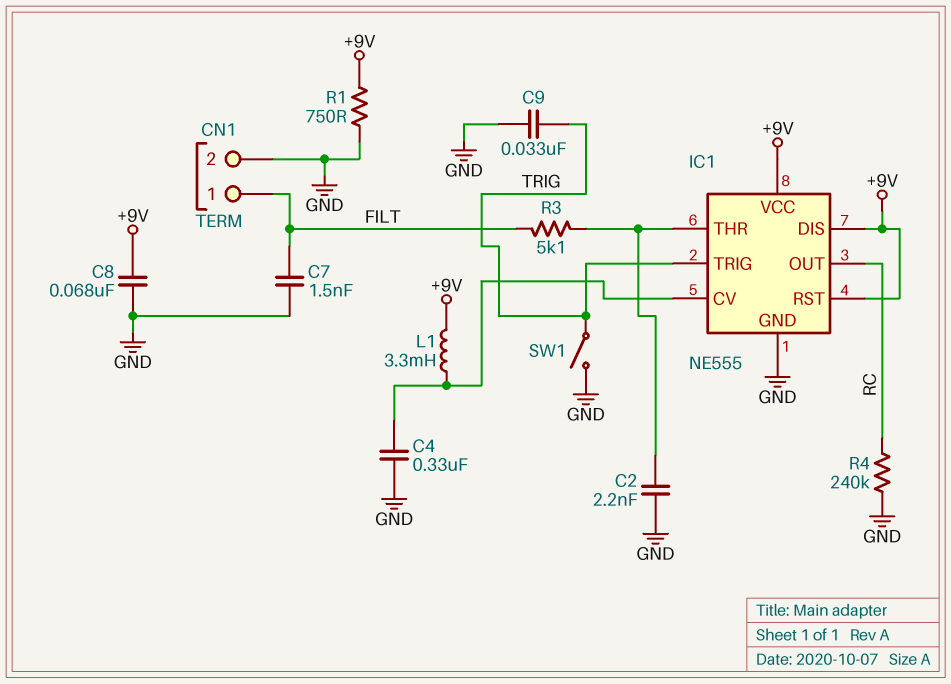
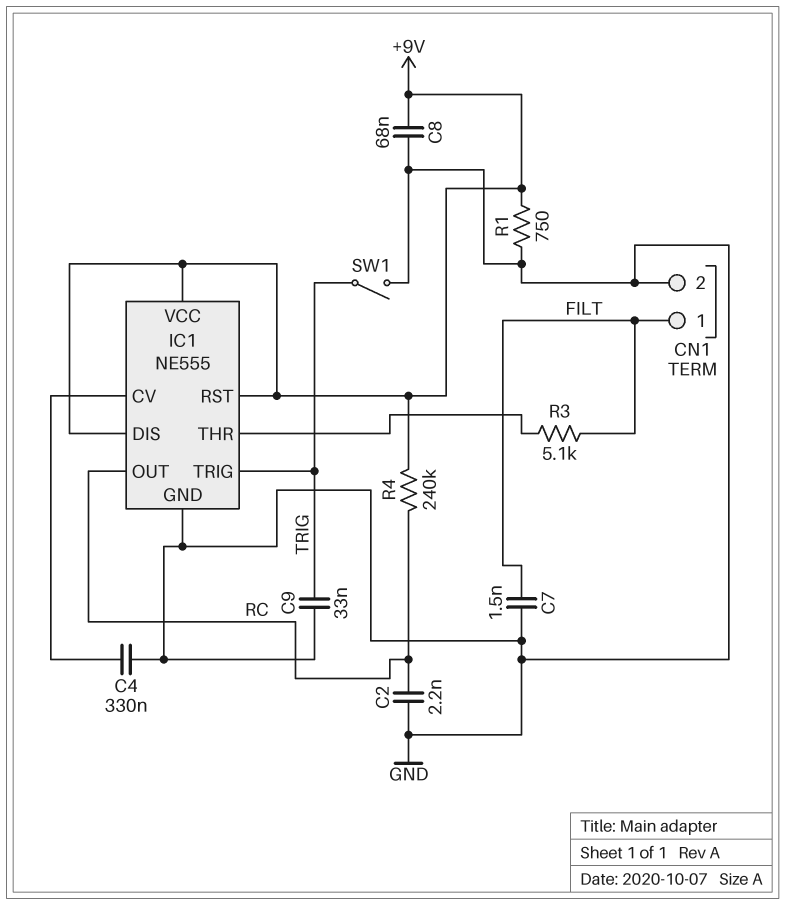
C2: 2.2nF (GND, IC1/THR) -> 2.2nF (GND, RC)
L1: 3.3mH (+9V, IC1/CV) -> none
R4: 240k (GND, RC) -> 240k (+9V, RC)

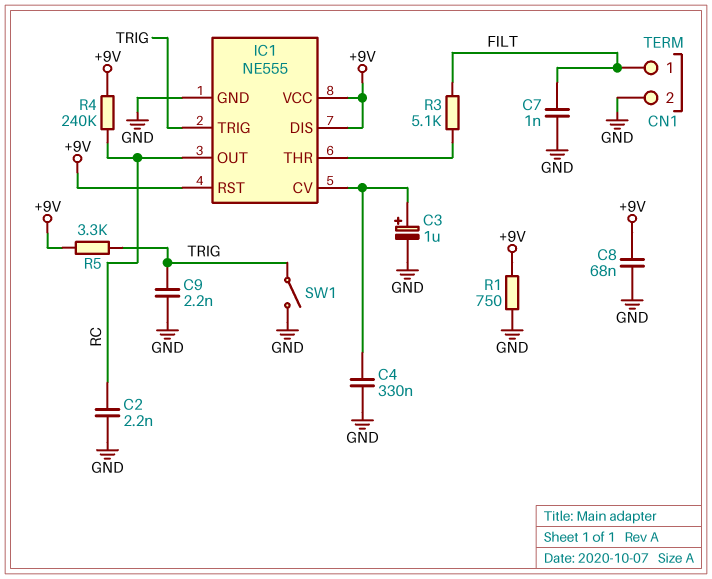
C3: none -> 1uF (plus IC1/CV, minus GND)
C7: 1.5nF (FILT, GND) -> 1nF (FILT, GND)
C9: 33nF (GND, TRIG) -> 2.2nF (GND, TRIG)
R5: none -> 3.3k (+9V, TRIG)

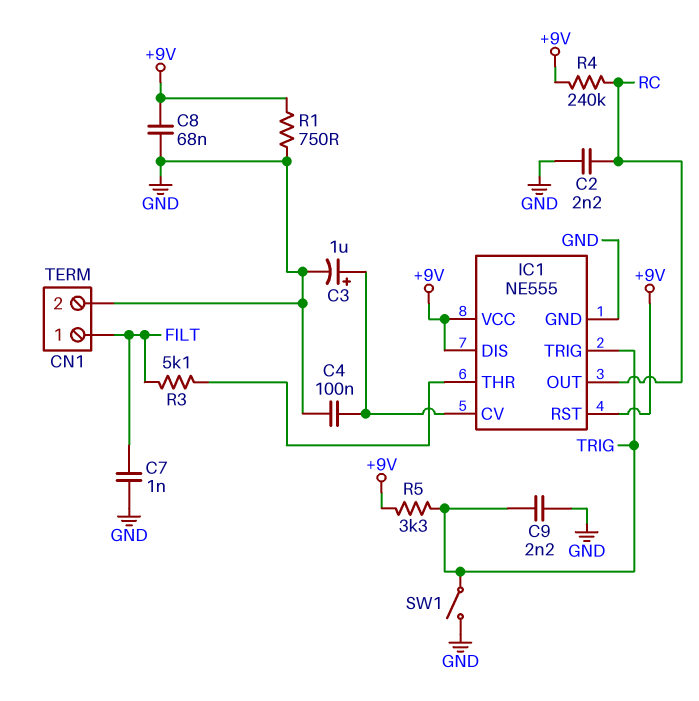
C4: 330nF (GND, IC1/CV) -> 100nF (GND, IC1/CV)

